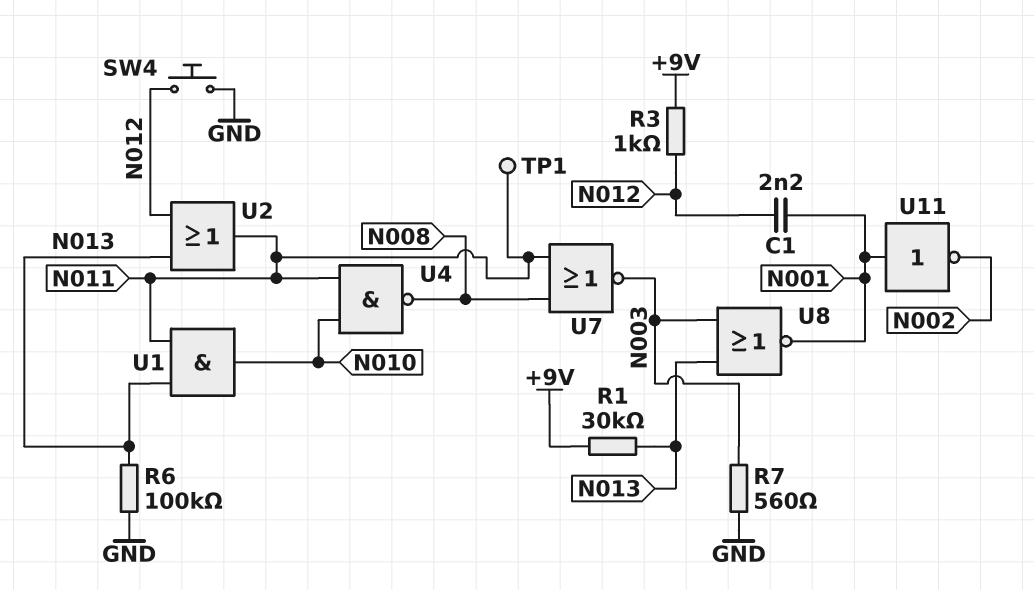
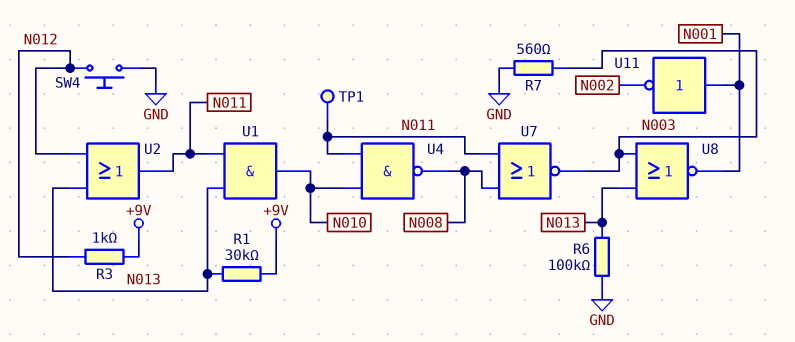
C1: 2.2nF (N001, N012) -> none

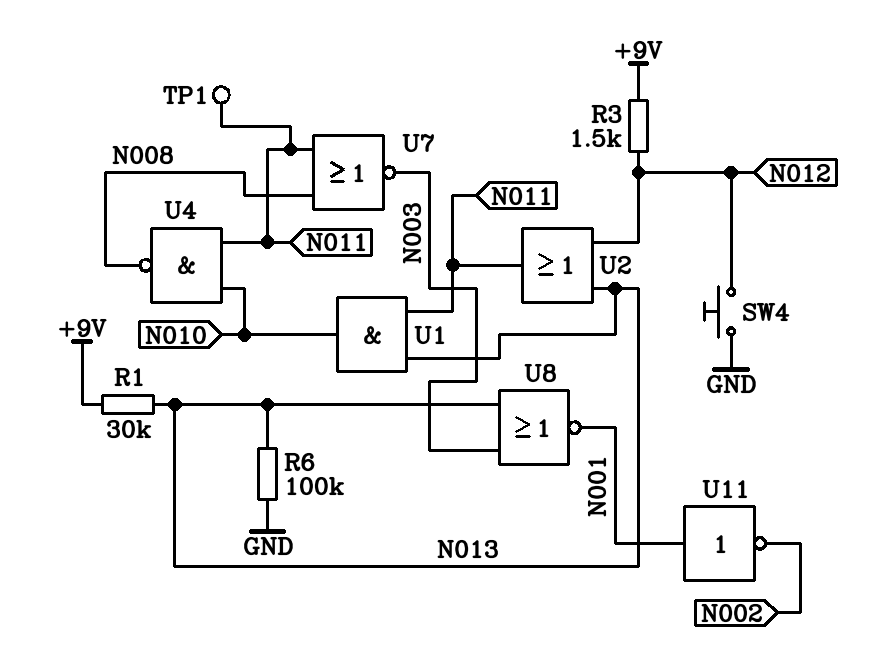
R3: 1k (+9V, N012) -> 1.5k (+9V, N012)
R7: 560 (GND, N003) -> none

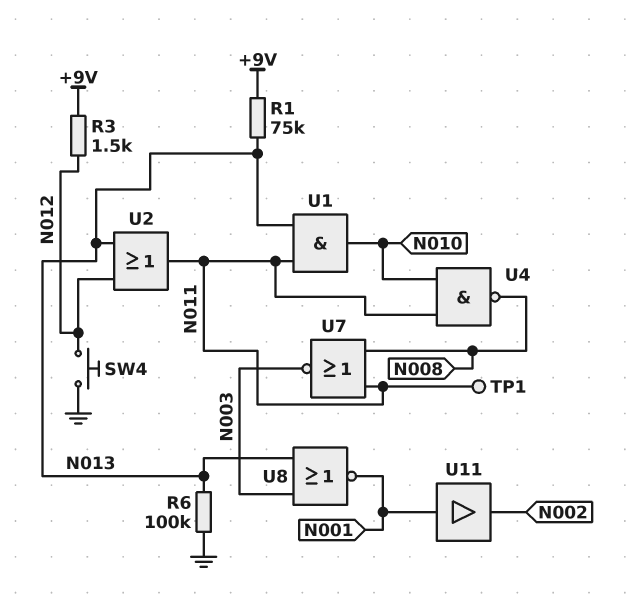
R1: 30k (+9V, N013) -> 75k (+9V, N013)
U11: NOT (in N001, out N002) -> buffer (in N001, out N002)

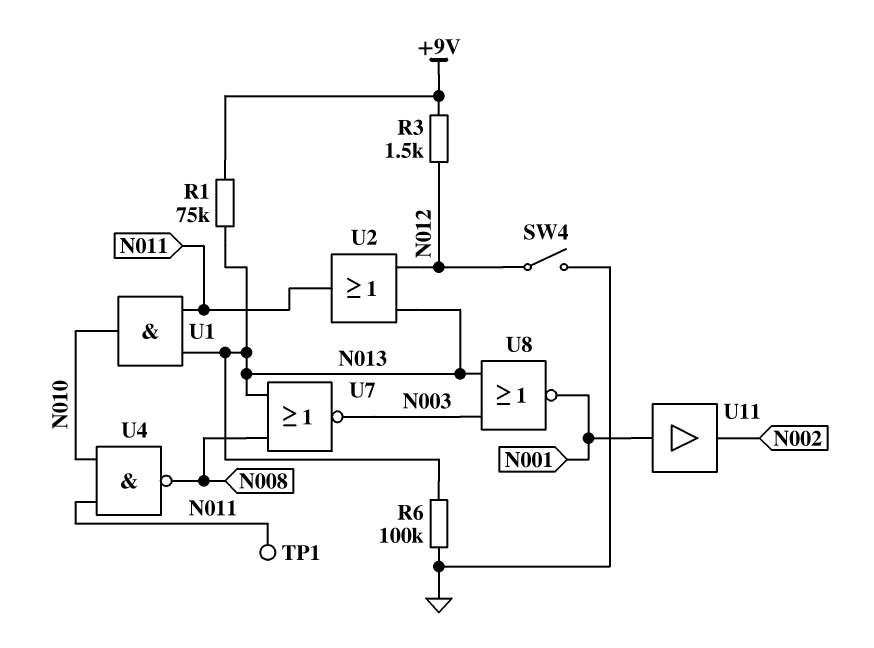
SW4: button (GND, N012) -> switch (GND, N012)
U7: NOR (in N008, in N011, out N003) -> NOR (in N008, in N013, out N003)

